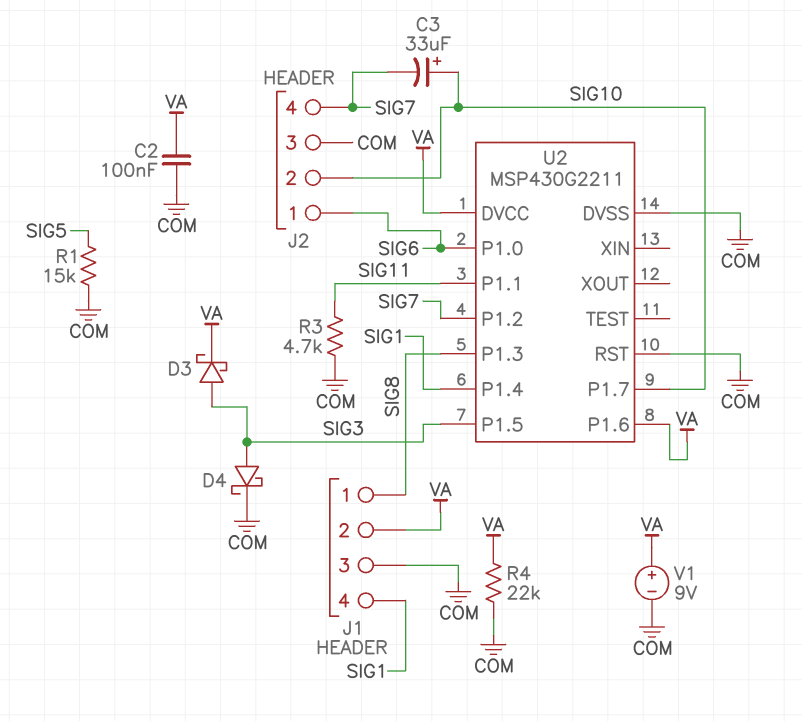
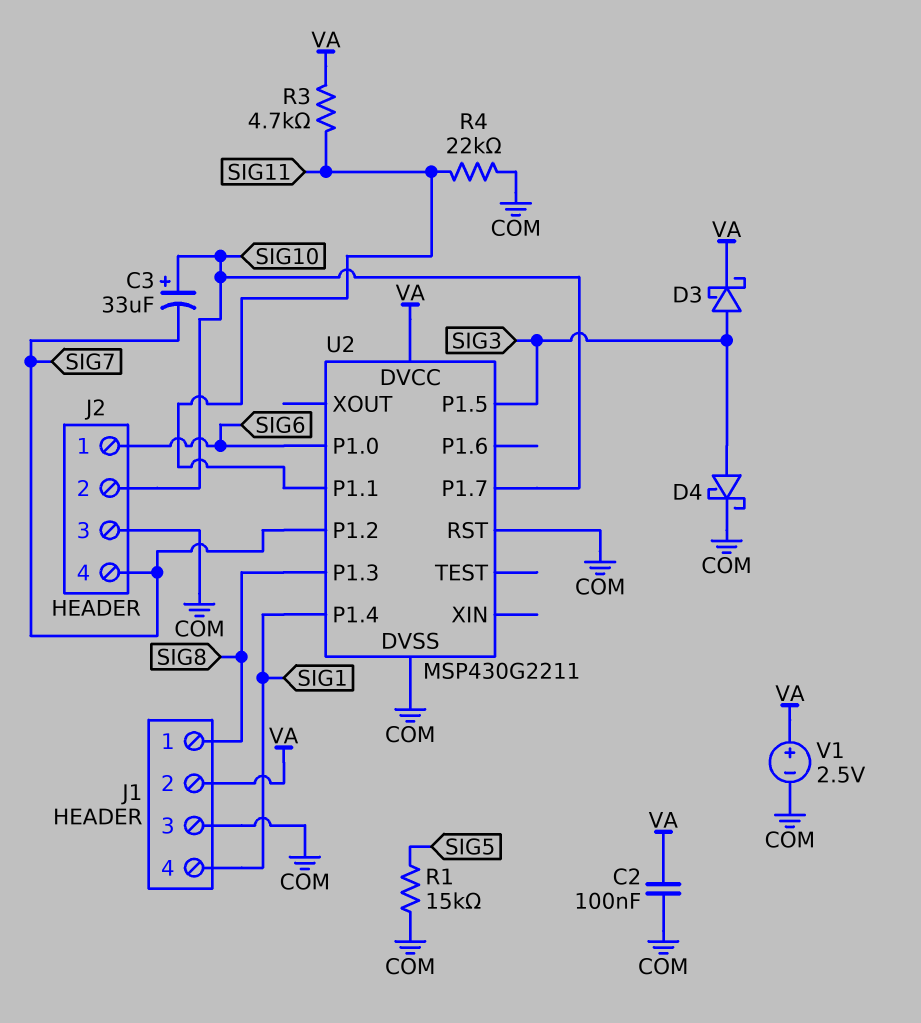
R3: 4.7k (COM, SIG11) -> 4.7k (SIG11, VA)
R4: 22k (COM, VA) -> 22k (COM, SIG11)
U2 pin P1.6: VA -> none
V1: 9V (plus VA, minus COM) -> 2.5V (plus VA, minus COM)

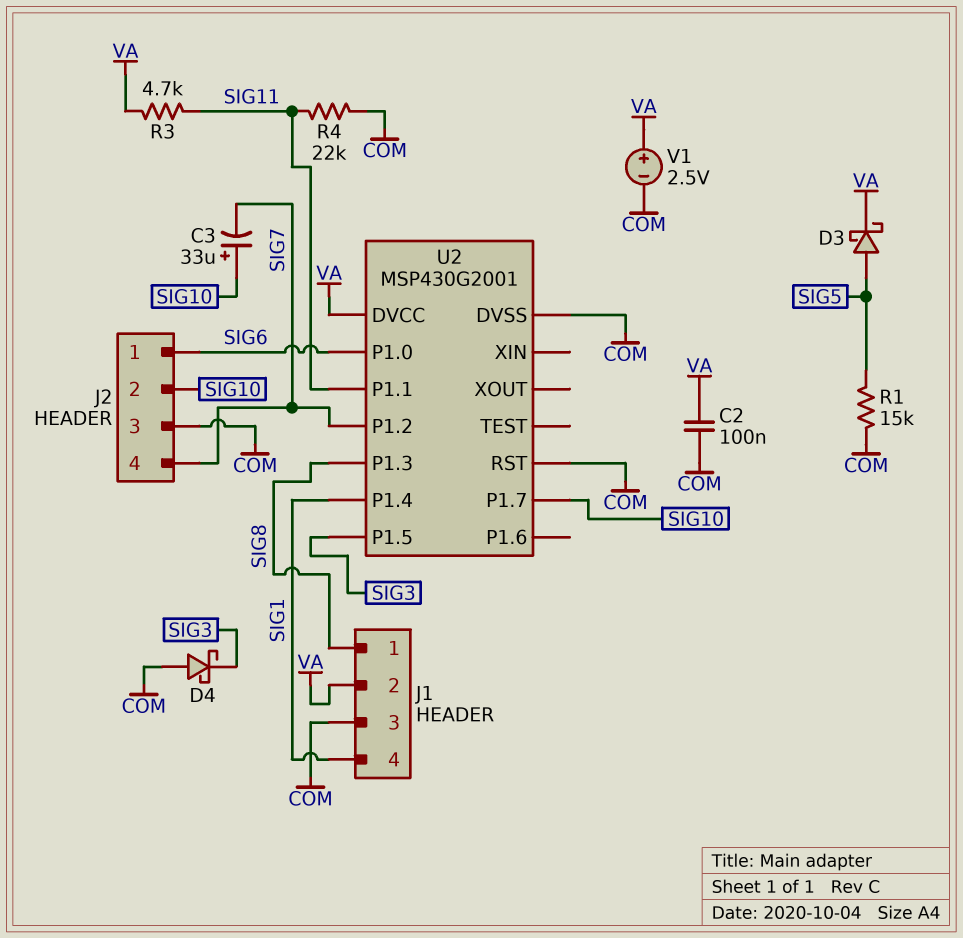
D3: schottky (A SIG3, K VA) -> schottky (A SIG5, K VA)
D4: schottky (A SIG3, K COM) -> schottky (A COM, K SIG3)
U2: MSP430G2211 -> MSP430G2001

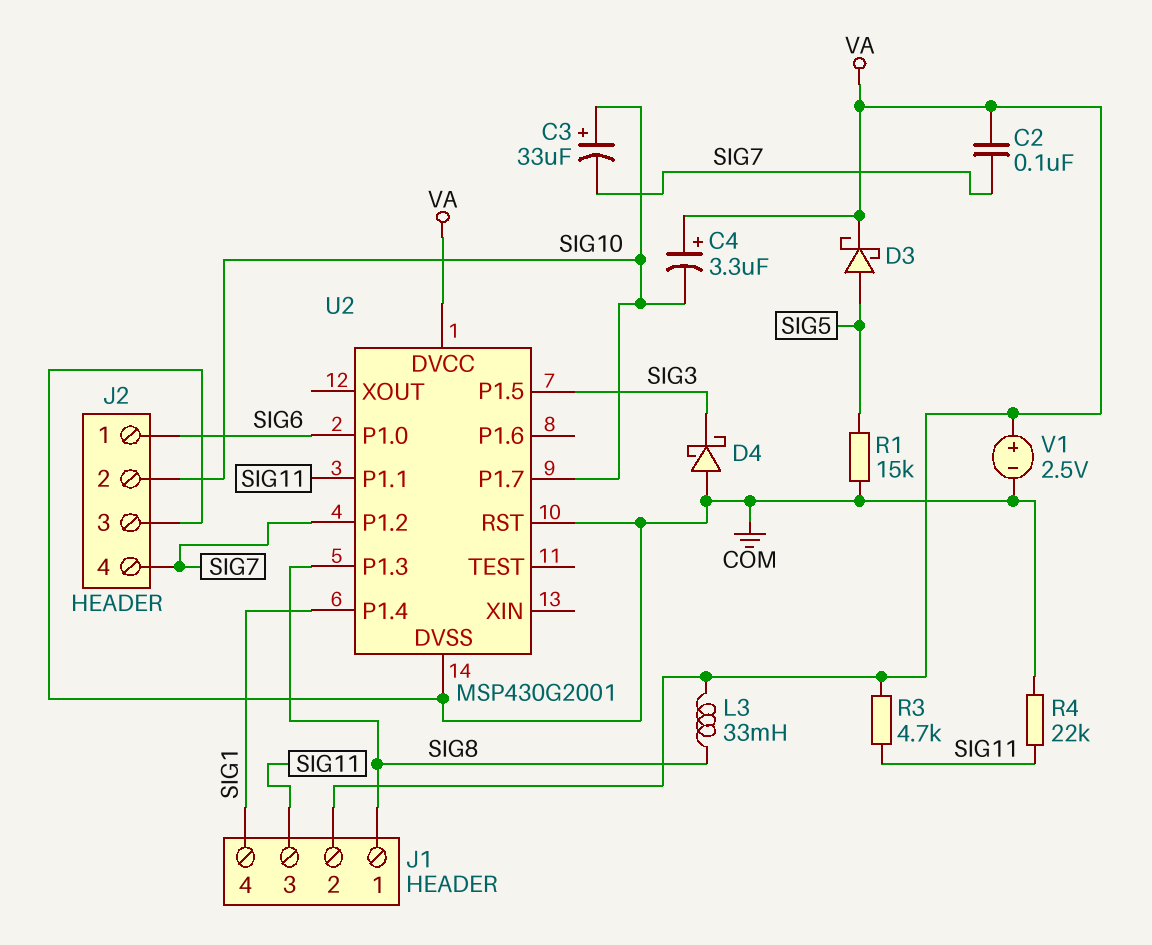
C2: 100nF (COM, VA) -> 100nF (SIG7, VA)
C4: none -> 3.3uF (plus VA, minus SIG10)
J1 pin 3: COM -> SIG11
L3: none -> 33mH (SIG8, VA)

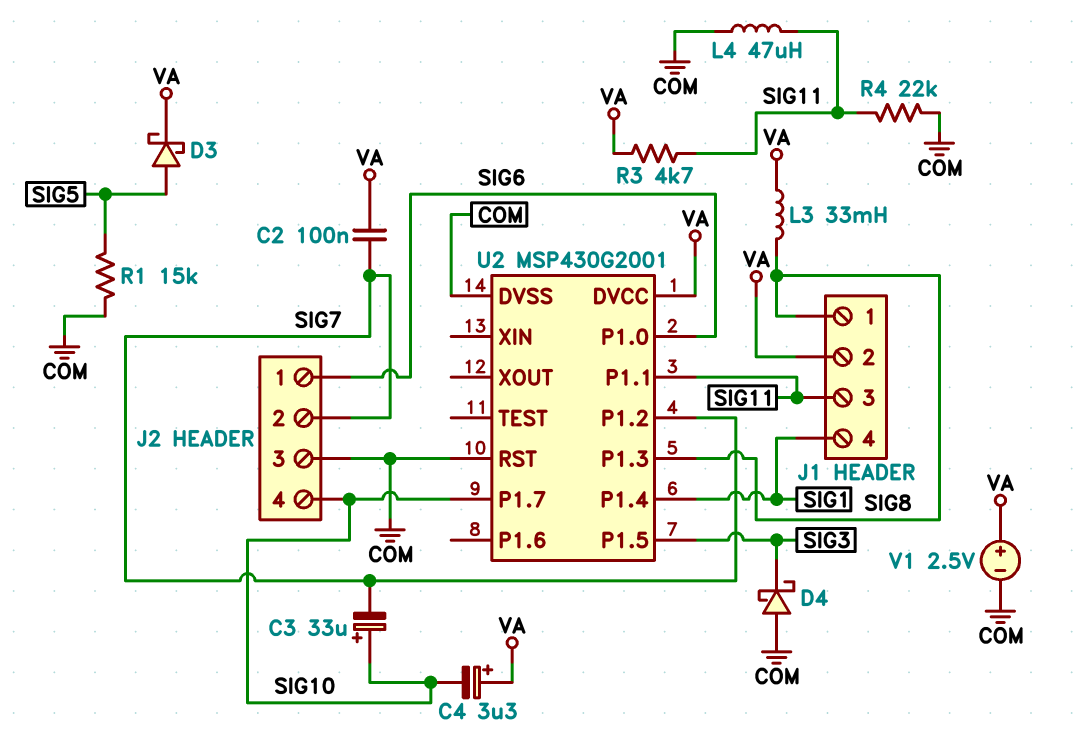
J2 pin 2: SIG10 -> SIG7
J2 pin 4: SIG7 -> SIG10
L4: none -> 47uH (COM, SIG11)

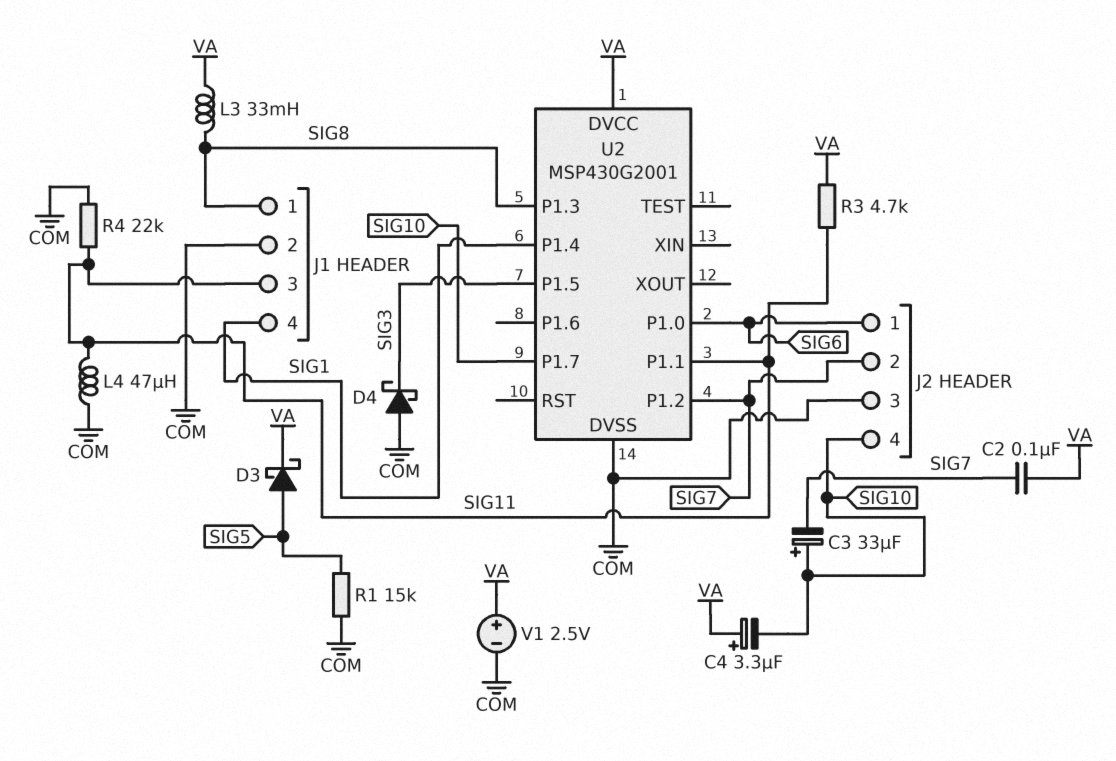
J1 pin 2: VA -> COM
U2 pin RST: COM -> none

